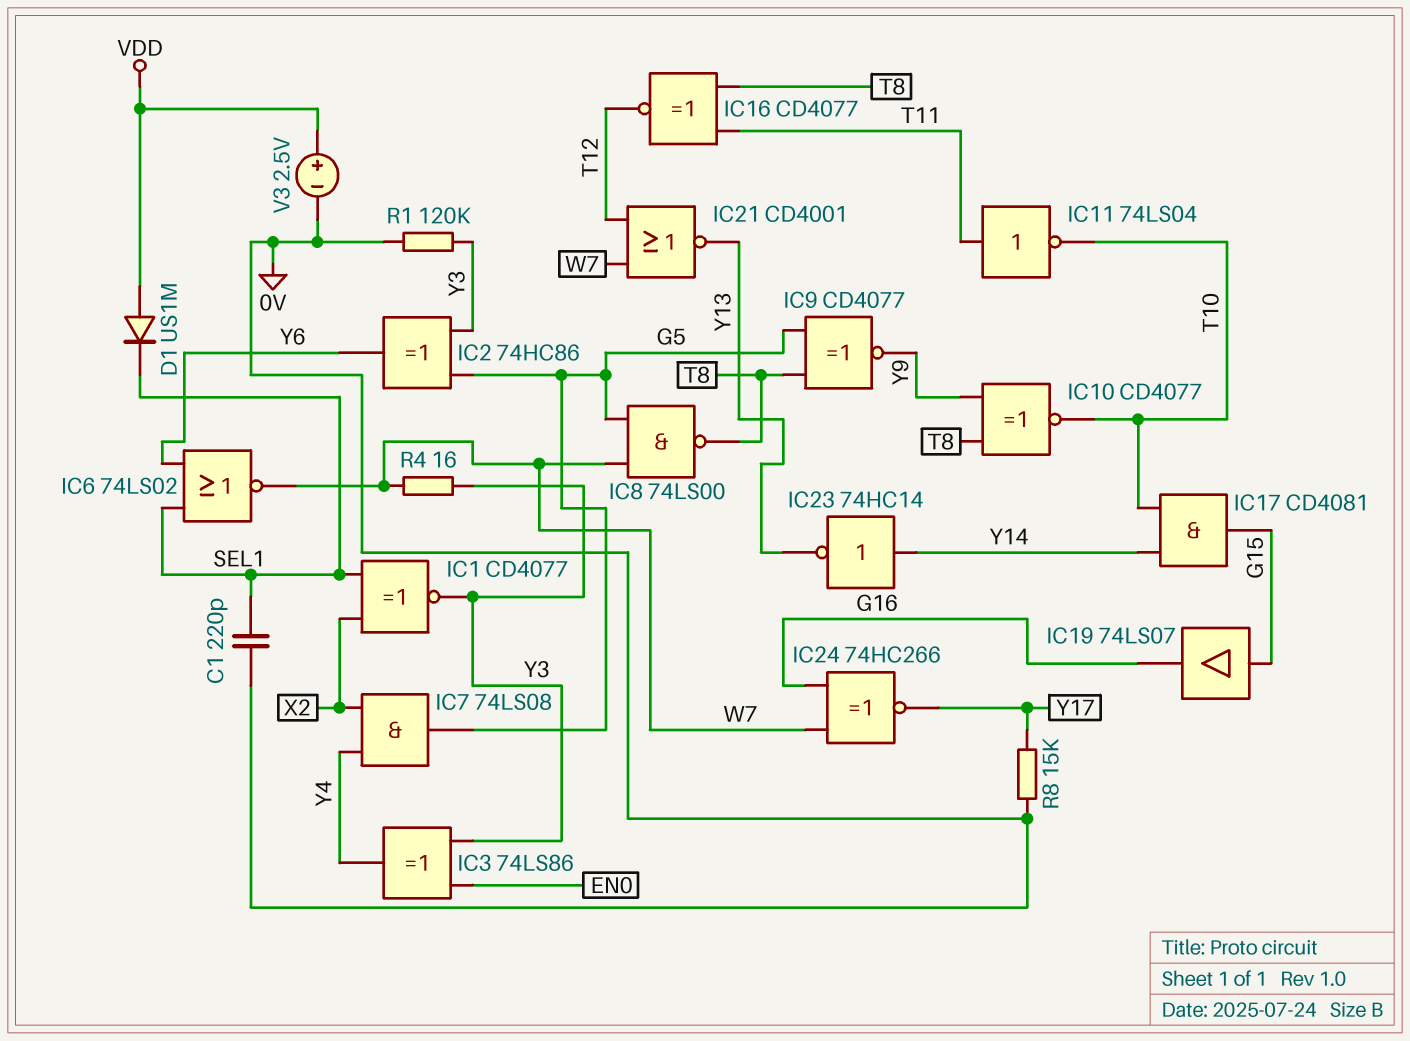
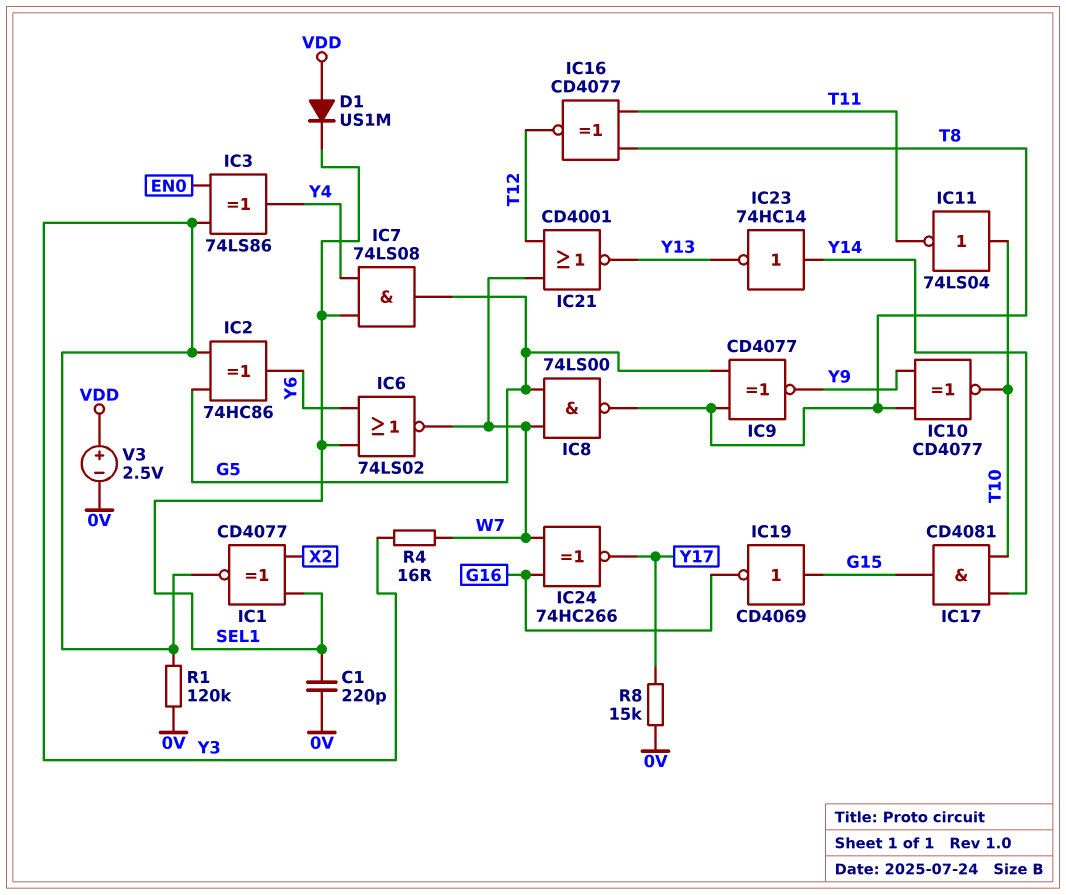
IC7: AND 74LS08 (in X2, in Y4, out G5) -> AND 74LS08 (in SEL1, in Y4, out G5)
IC11: NOT 74LS04 (in T11, out T10) -> NOT 74LS04 (in T10, out T11)
IC19: buffer 74LS07 (in G15, out G16) -> NOT CD4069 (in G15, out G16)

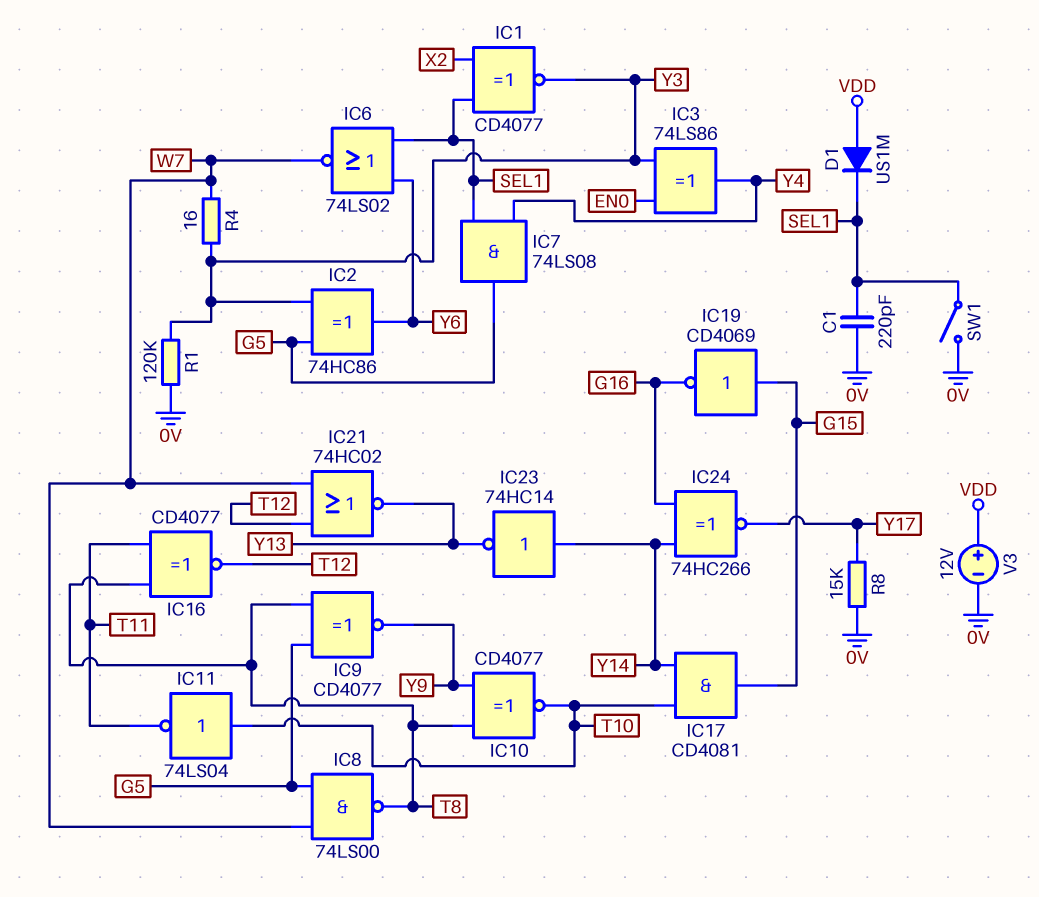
IC21: NOR CD4001 (in T12, in W7, out Y13) -> NOR 74HC02 (in T12, in W7, out Y13)
IC24: XNOR 74HC266 (in G16, in W7, out Y17) -> XNOR 74HC266 (in G16, in Y14, out Y17)
SW1: none -> switch (0V, SEL1)
V3: 2.5V (plus VDD, minus 0V) -> 12V (plus VDD, minus 0V)

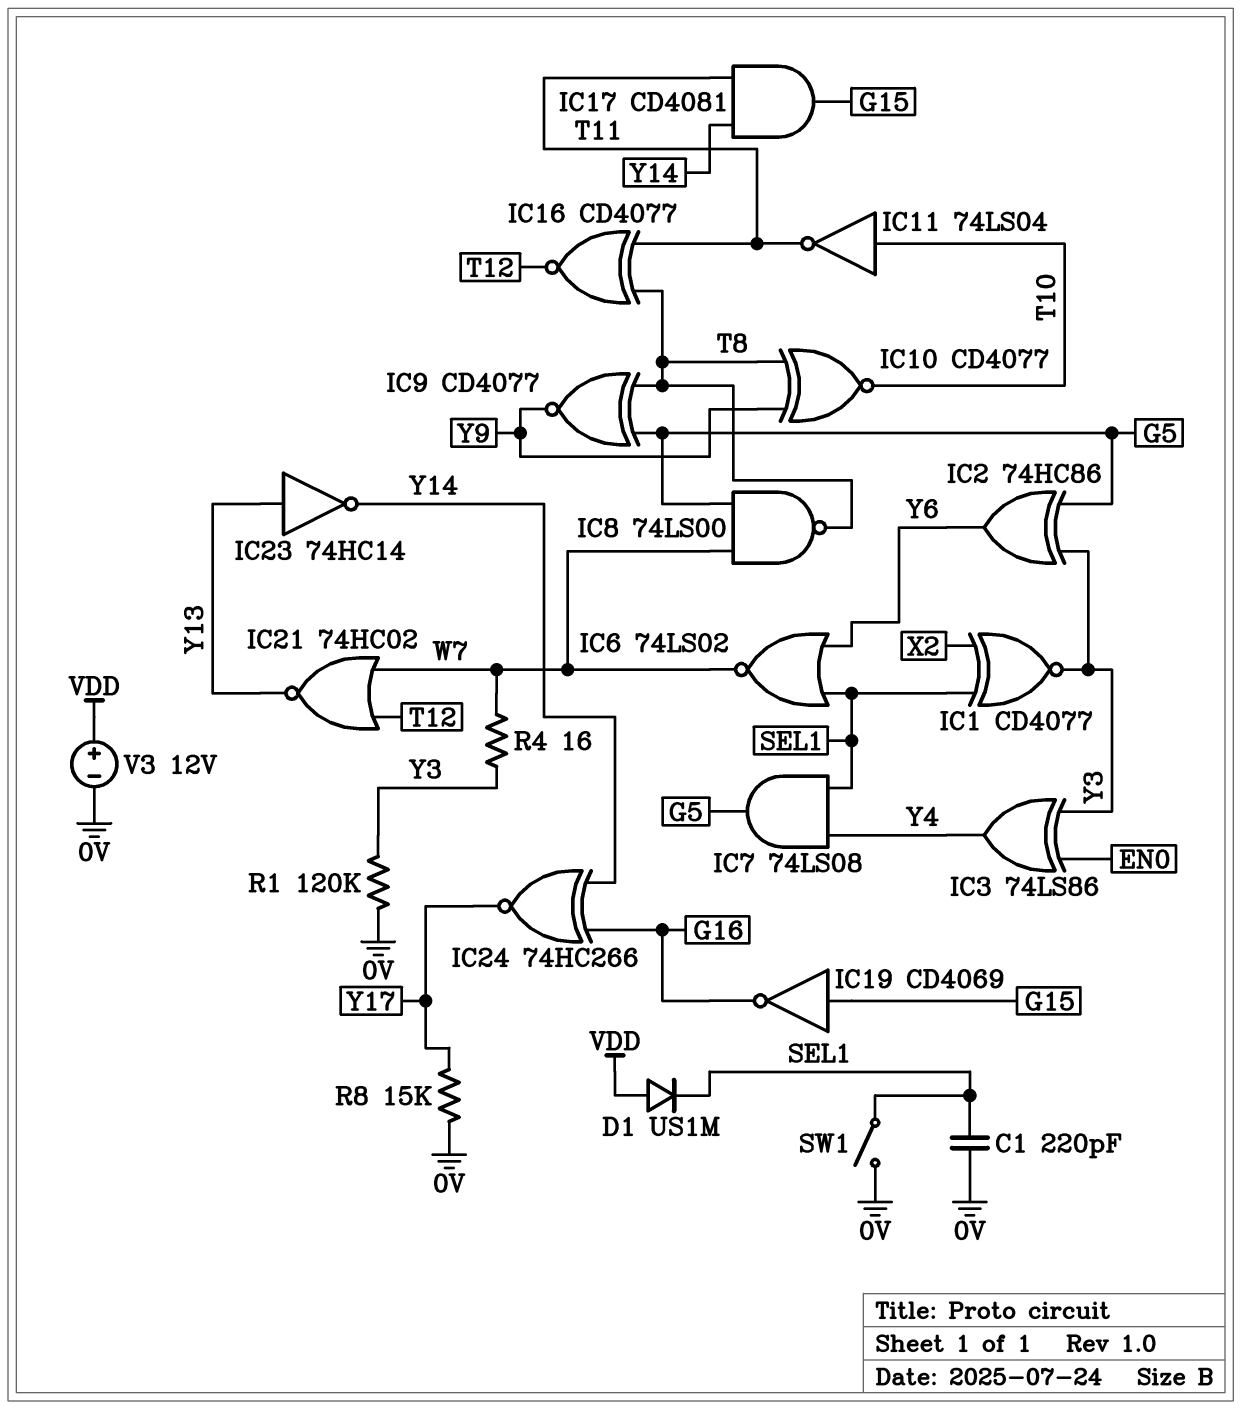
IC17: AND CD4081 (in T10, in Y14, out G15) -> AND CD4081 (in T11, in Y14, out G15)
IC23: NOT 74HC14 (in Y14, out Y13) -> NOT 74HC14 (in Y13, out Y14)

